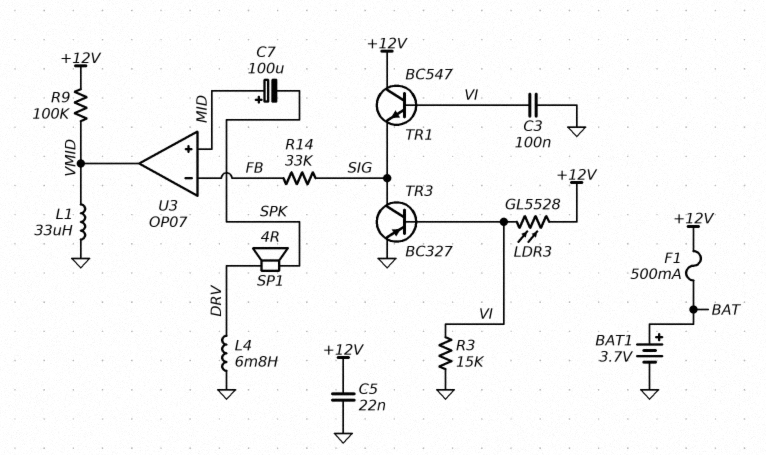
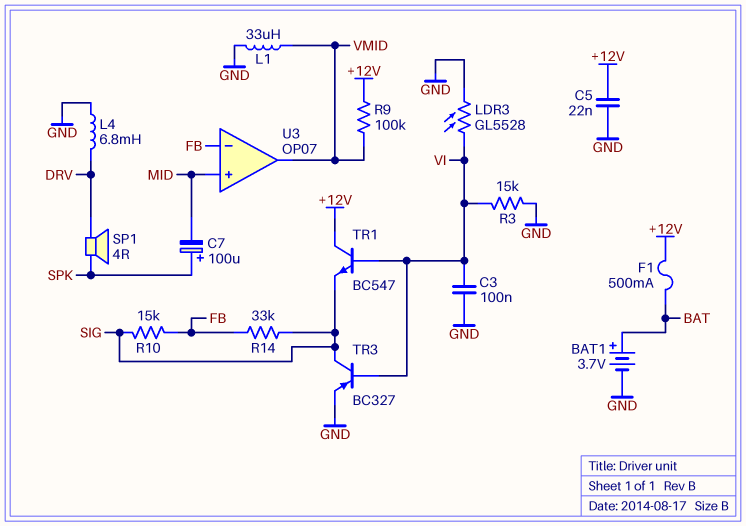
C7: 100uF (plus MID, minus SPK) -> 100uF (plus SPK, minus MID)
LDR3: GL5528 (+12V, VI) -> GL5528 (GND, VI)
R10: none -> 15k (FB, SIG)

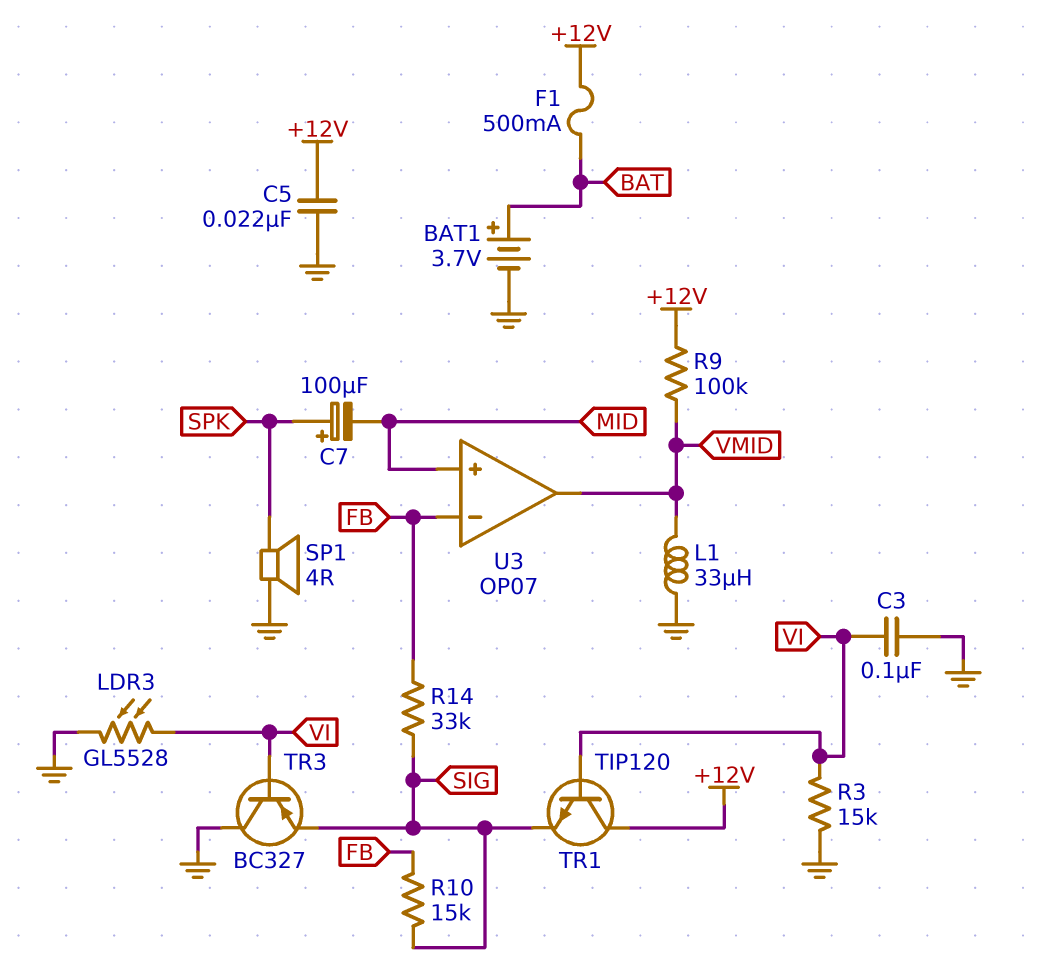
L4: 6.8mH (DRV, GND) -> none
SP1: speaker 4R (DRV, SPK) -> speaker 4R (GND, SPK)
TR1: NPN BC547 (B VI, C +12V, E SIG) -> NPN TIP120 (B VI, C +12V, E SIG)
TR3: PNP BC327 (B VI, C SIG, E GND) -> PNP BC327 (B VI, C GND, E SIG)

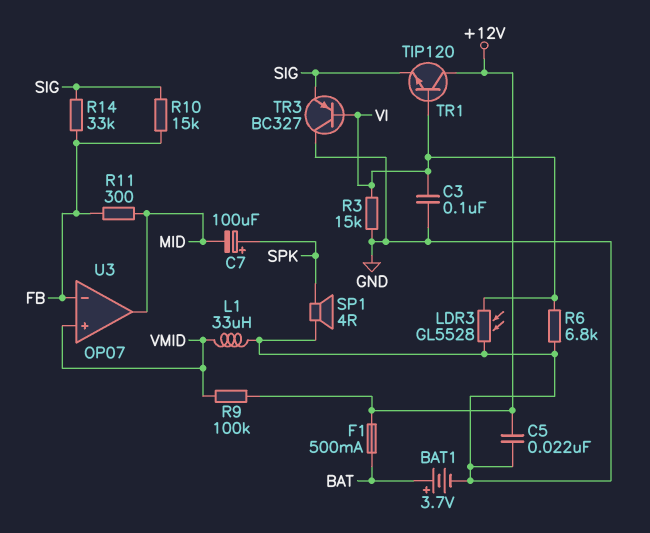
R6: none -> 6.8k (GND, VI)
R11: none -> 300 (FB, MID)
U3 pin in+: MID -> VMID
U3 pin out: VMID -> MID

